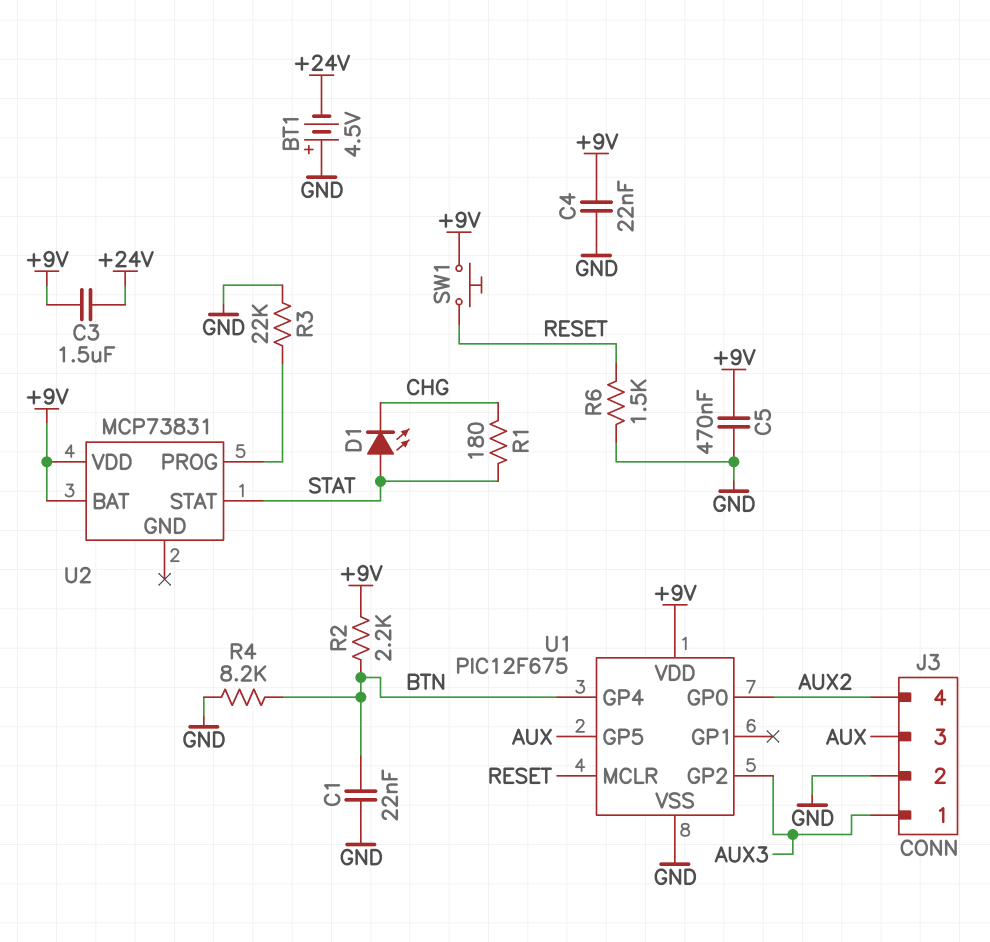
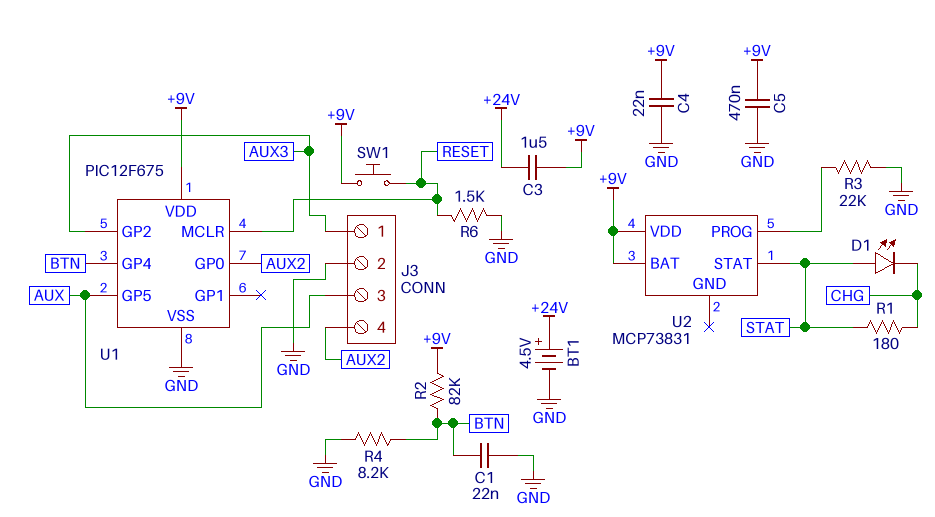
BT1: 4.5V (plus GND, minus +24V) -> 4.5V (plus +24V, minus GND)
R2: 2.2k (+9V, BTN) -> 82k (+9V, BTN)

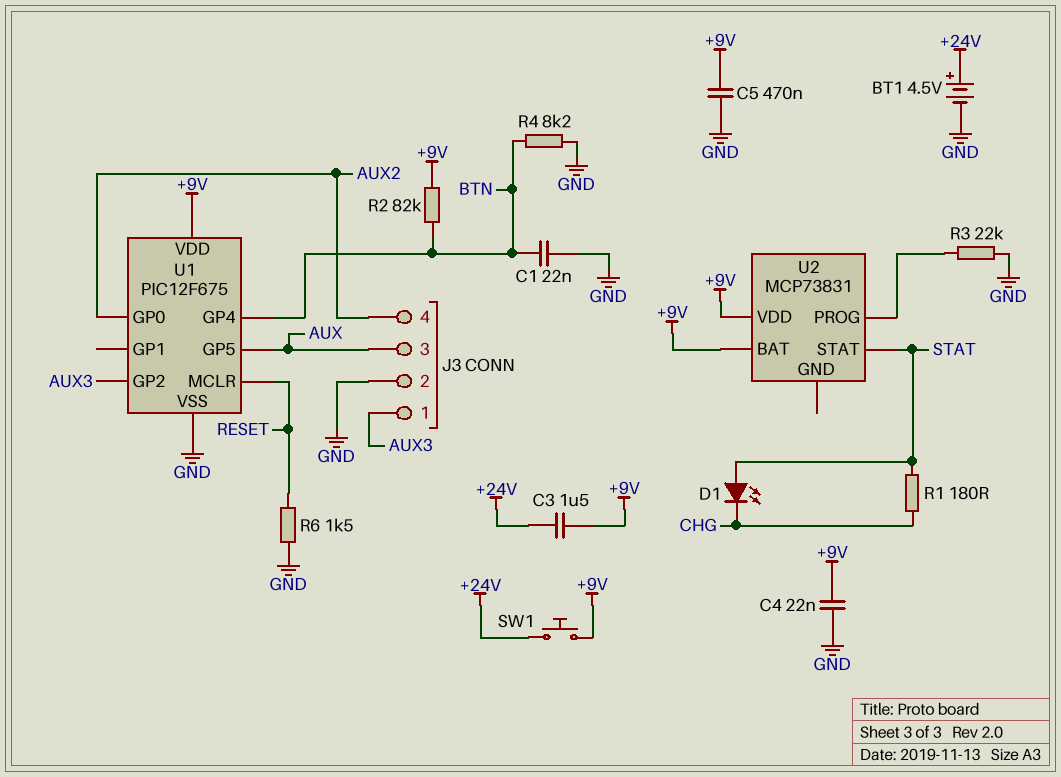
SW1: button (+9V, RESET) -> button (+9V, +24V)

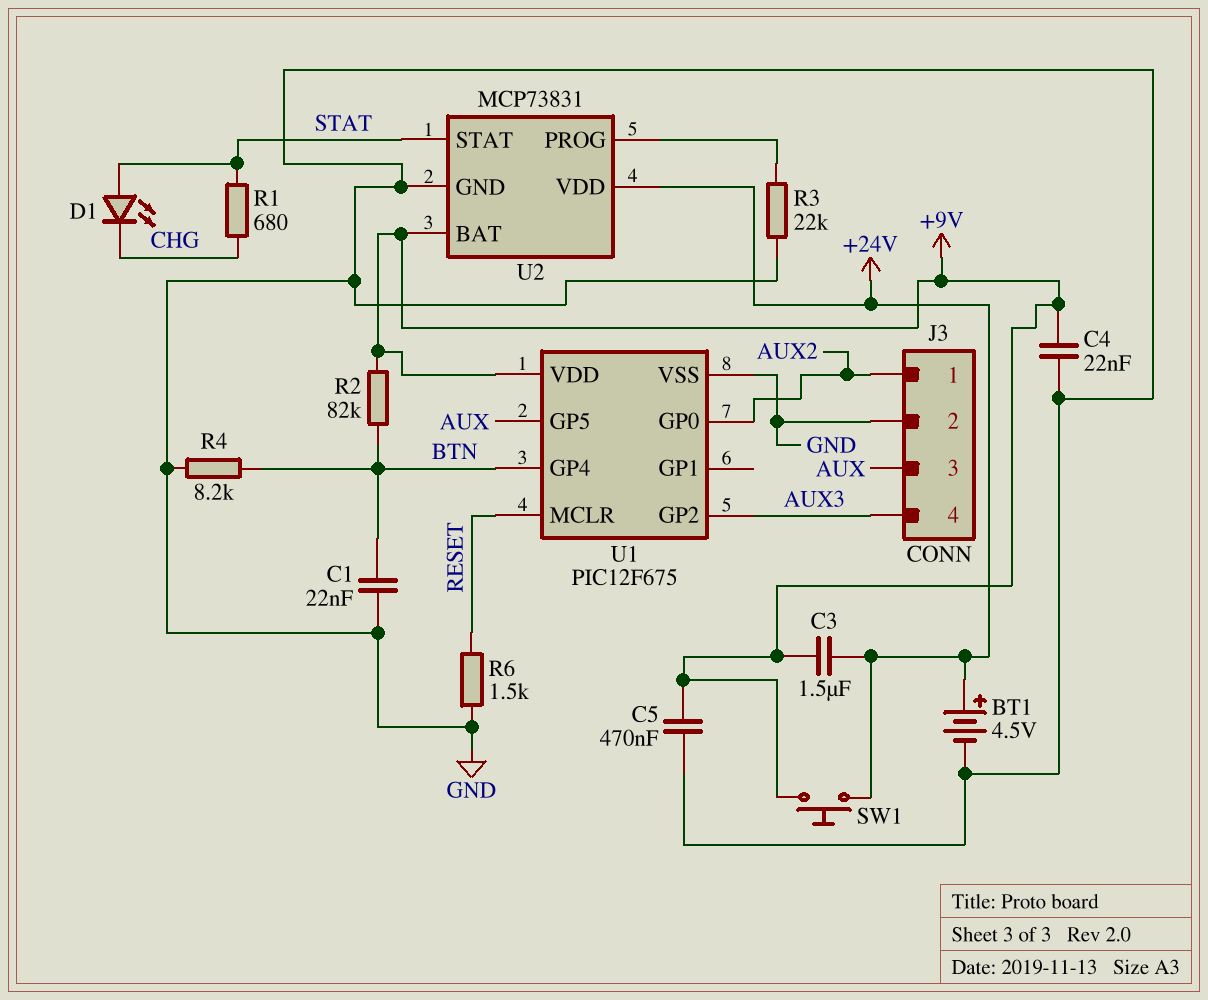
J3 pin 1: AUX3 -> AUX2
J3 pin 4: AUX2 -> AUX3
R1: 180 (CHG, STAT) -> 680 (CHG, STAT)
U2 pin GND: none -> GND
U2 pin VDD: +9V -> +24V

